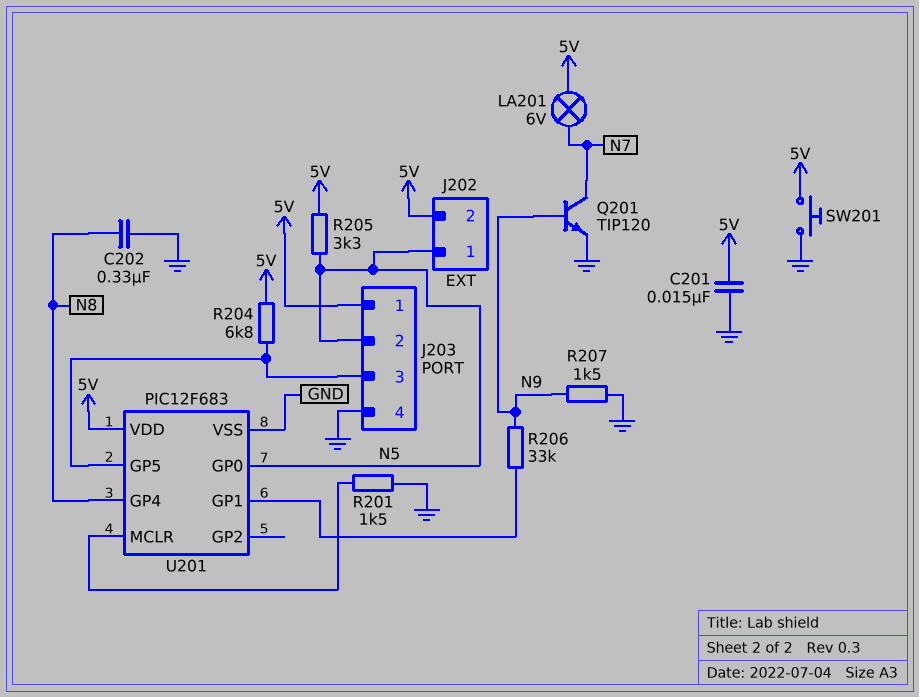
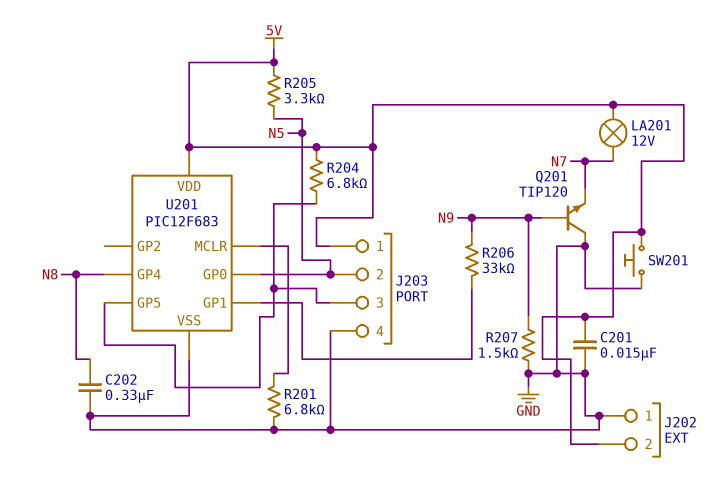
J202 pin 1: N5 -> GND
LA201: lamp 6V (5V, N7) -> lamp 12V (5V, N7)
Q201: NPN TIP120 (B N9, C N7, E GND) -> NPN TIP120 (B N9, C GND, E N7)
R201: 1.5k (GND, U201/MCLR) -> 6.8k (GND, U201/MCLR)

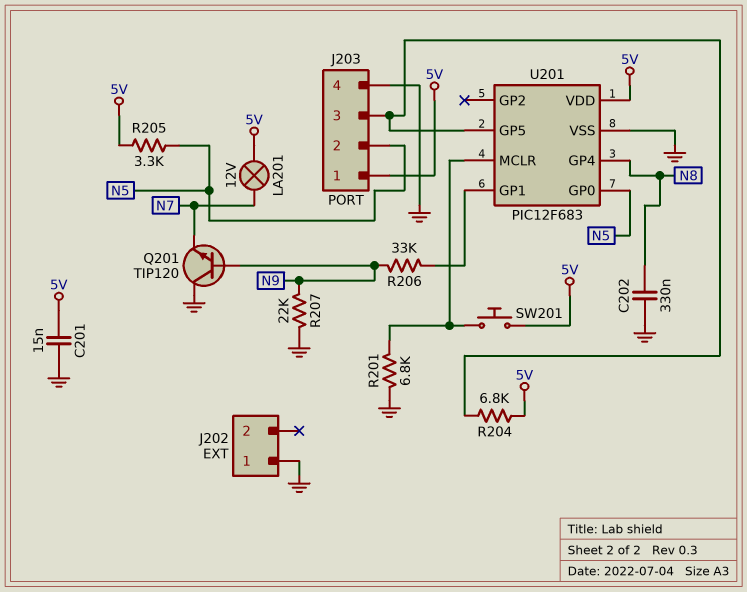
J202 pin 2: 5V -> none
R207: 1.5k (GND, N9) -> 22k (GND, N9)
SW201: button (5V, GND) -> button (5V, U201/MCLR)

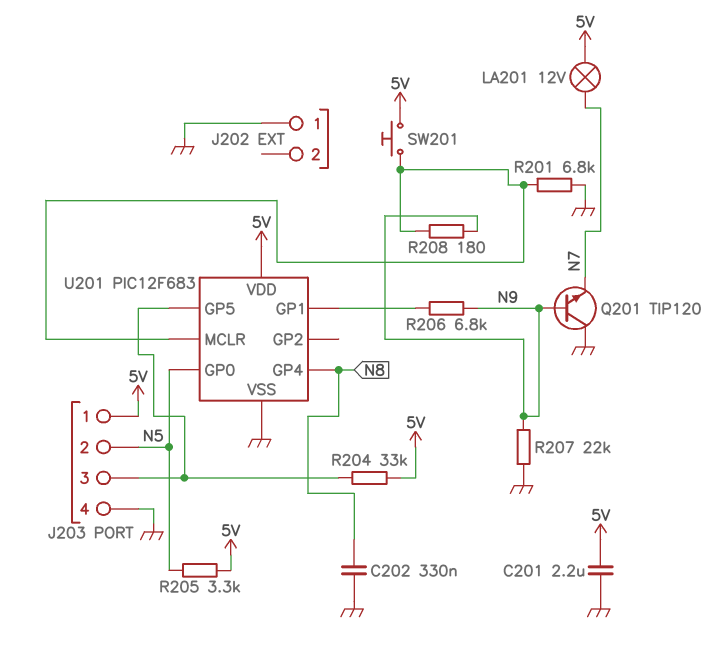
C201: 15nF (5V, GND) -> 2.2uF (5V, GND)
R204: 6.8k (5V, J203/3) -> 33k (5V, J203/3)
R206: 33k (N9, U201/GP1) -> 6.8k (N9, U201/GP1)
R208: none -> 180 (N9, U201/MCLR)

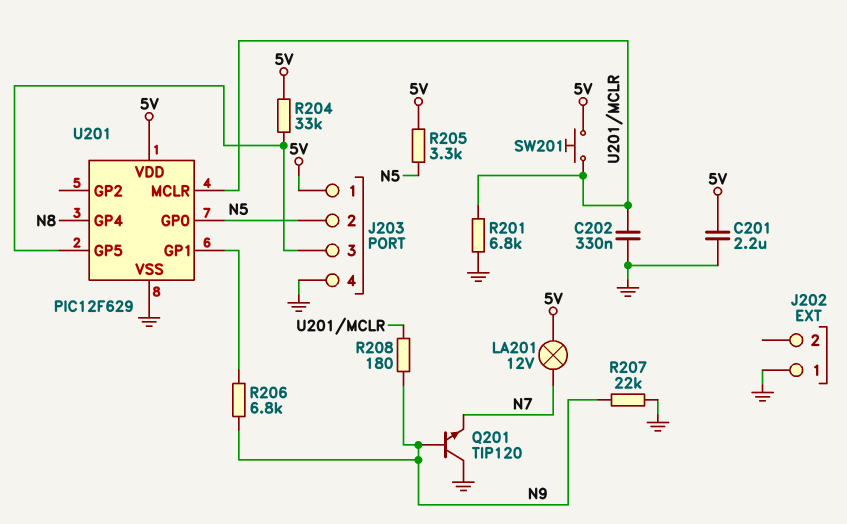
C202: 330nF (GND, N8) -> 330nF (GND, U201/MCLR)
U201: PIC12F683 -> PIC12F629

